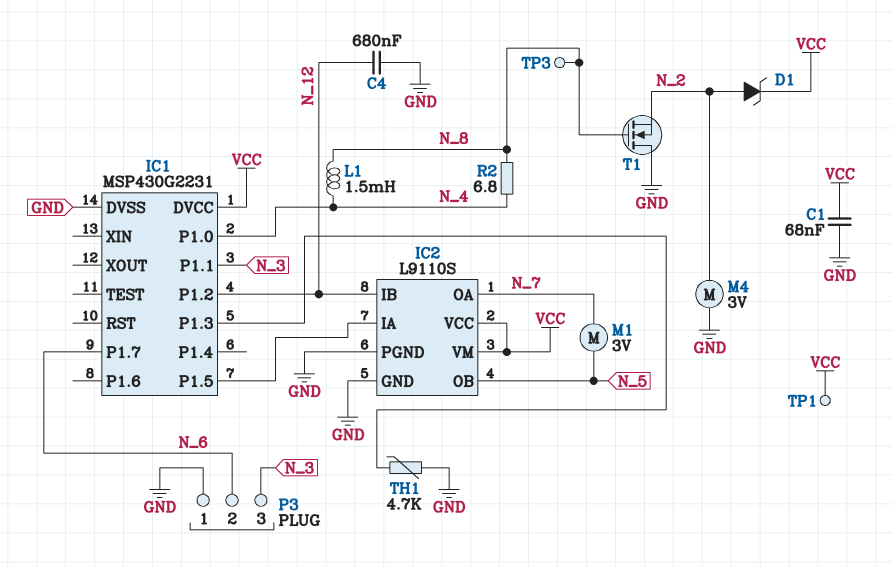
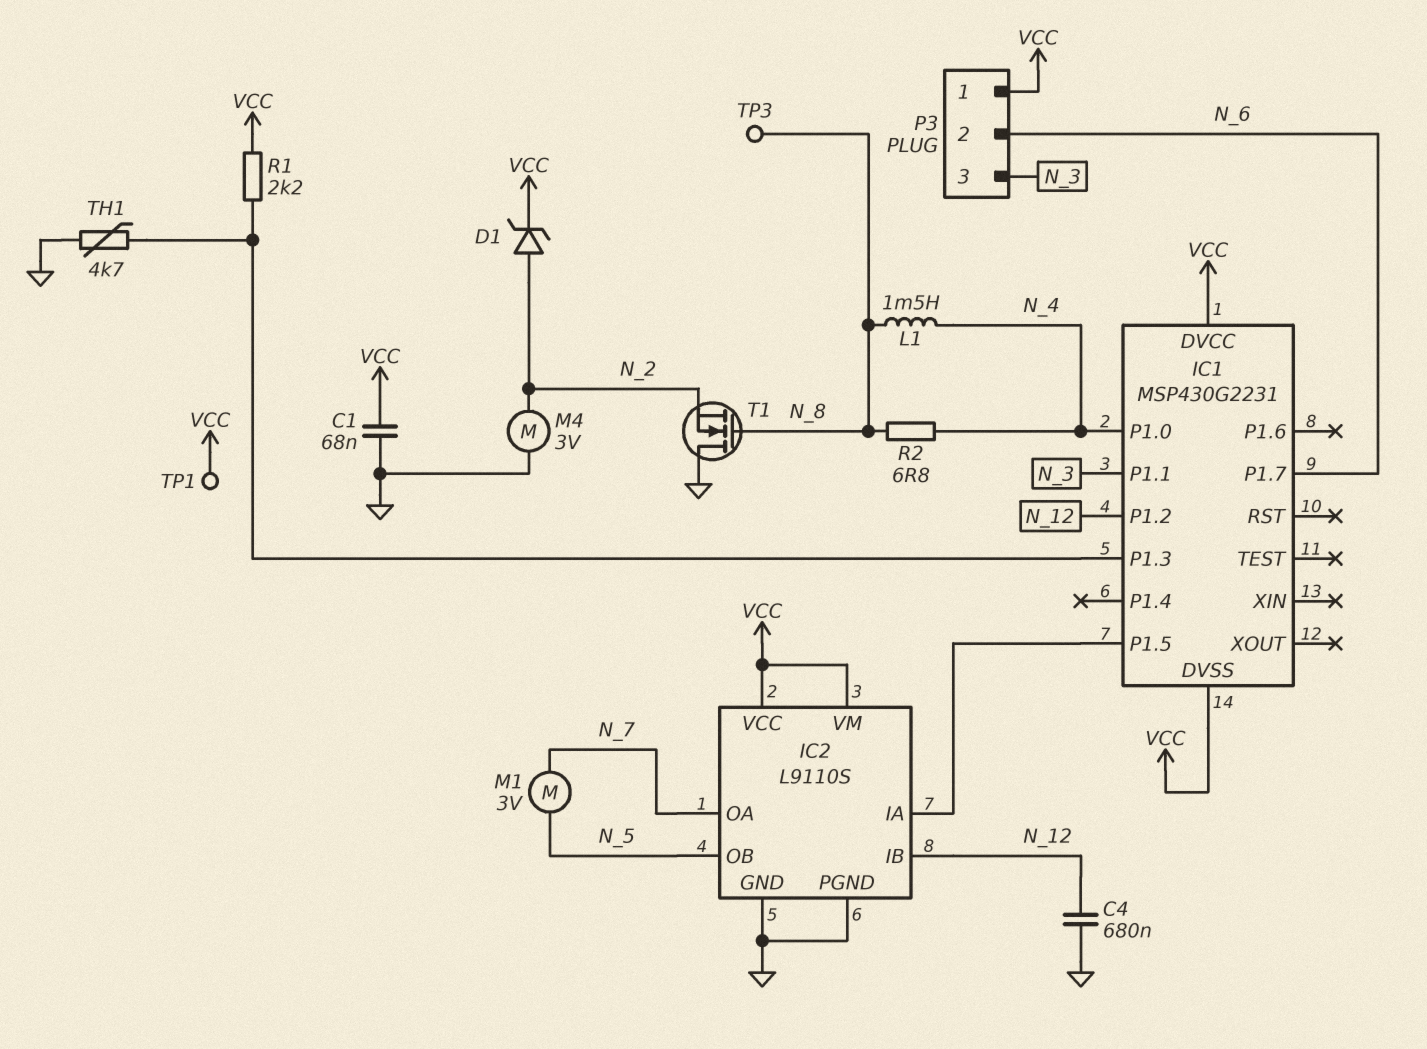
IC1 pin DVSS: GND -> VCC
P3 pin 1: GND -> VCC
R1: none -> 2.2k (IC1/P1.3, VCC)

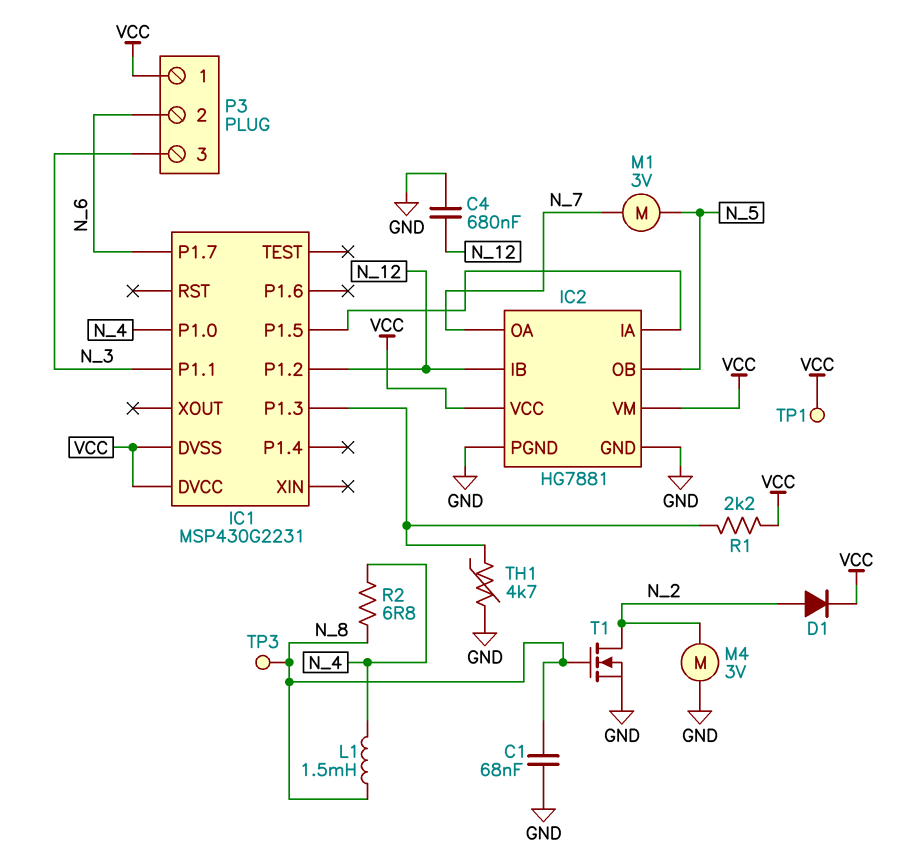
C1: 68nF (GND, VCC) -> 68nF (GND, N_8)
D1: zener (A N_2, K VCC) -> diode (A N_2, K VCC)
IC2: L9110S -> HG7881
T1: NMOS (G N_8, D GND, S N_2) -> NMOS (G N_8, D N_2, S GND)

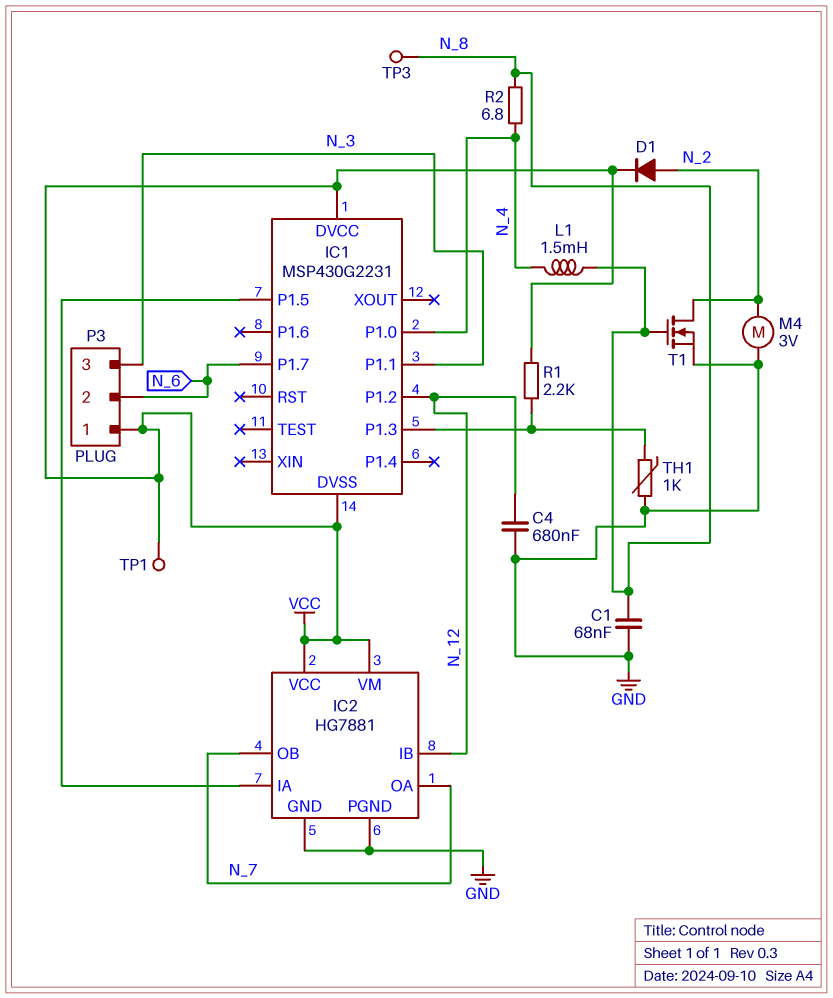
IC2 pin OB: N_5 -> N_7
M1: motor 3V (N_5, N_7) -> none
TH1: 4.7k (GND, IC1/P1.3) -> 1k (GND, IC1/P1.3)

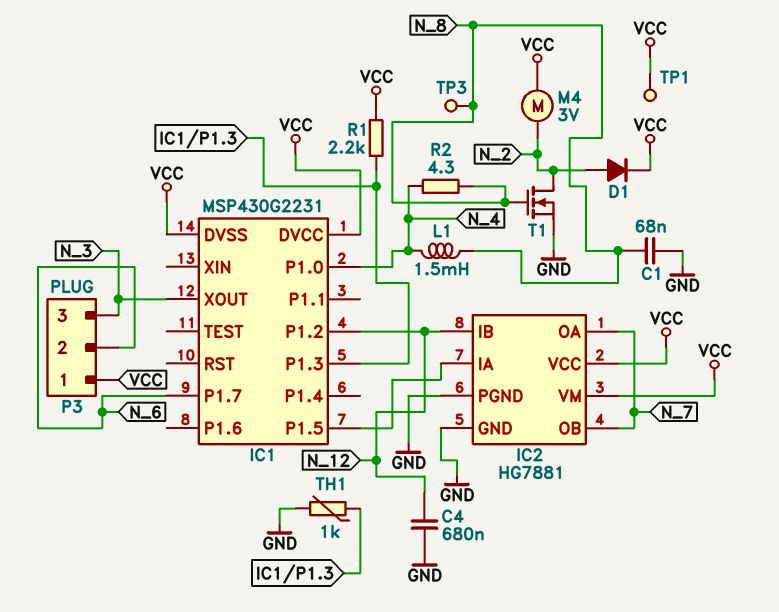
IC1 pin P1.1: N_3 -> none
IC1 pin XOUT: none -> N_3
M4: motor 3V (GND, N_2) -> motor 3V (N_2, VCC)
R2: 6.8 (N_4, N_8) -> 4.3 (N_4, N_8)

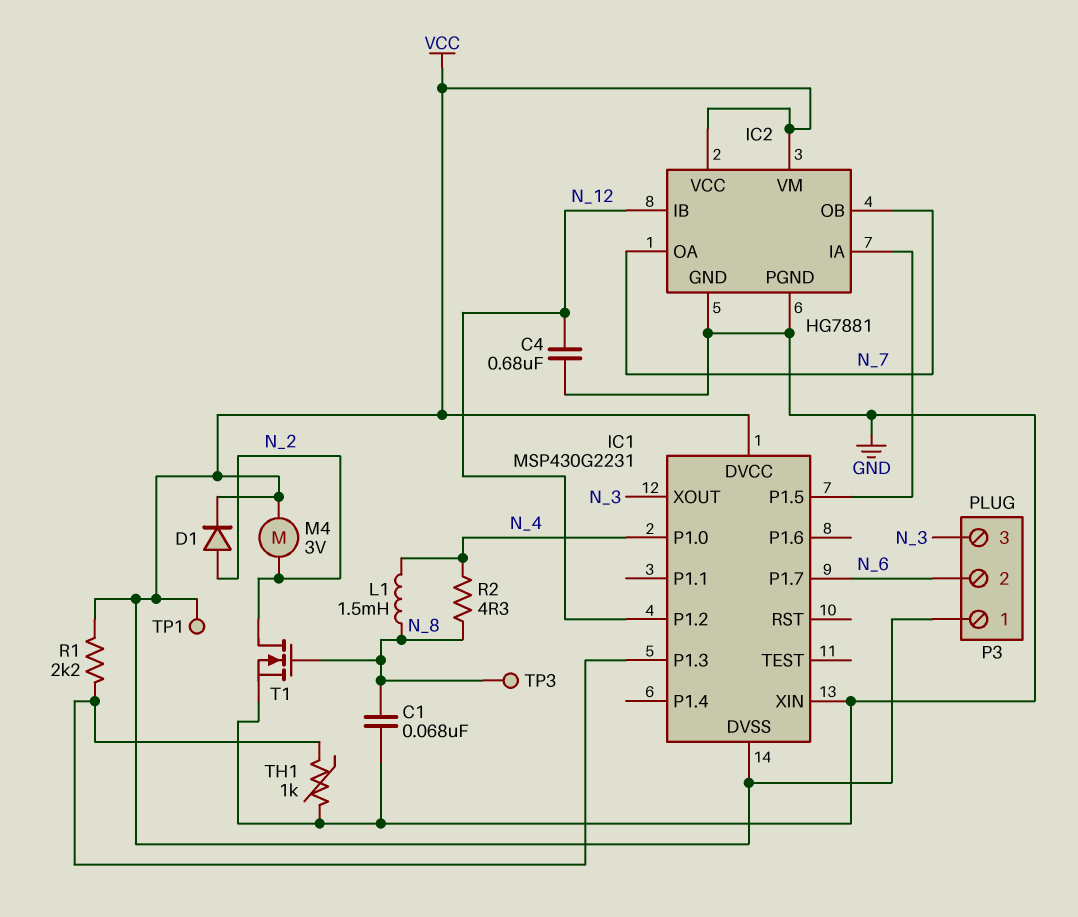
IC1 pin XIN: none -> GND

